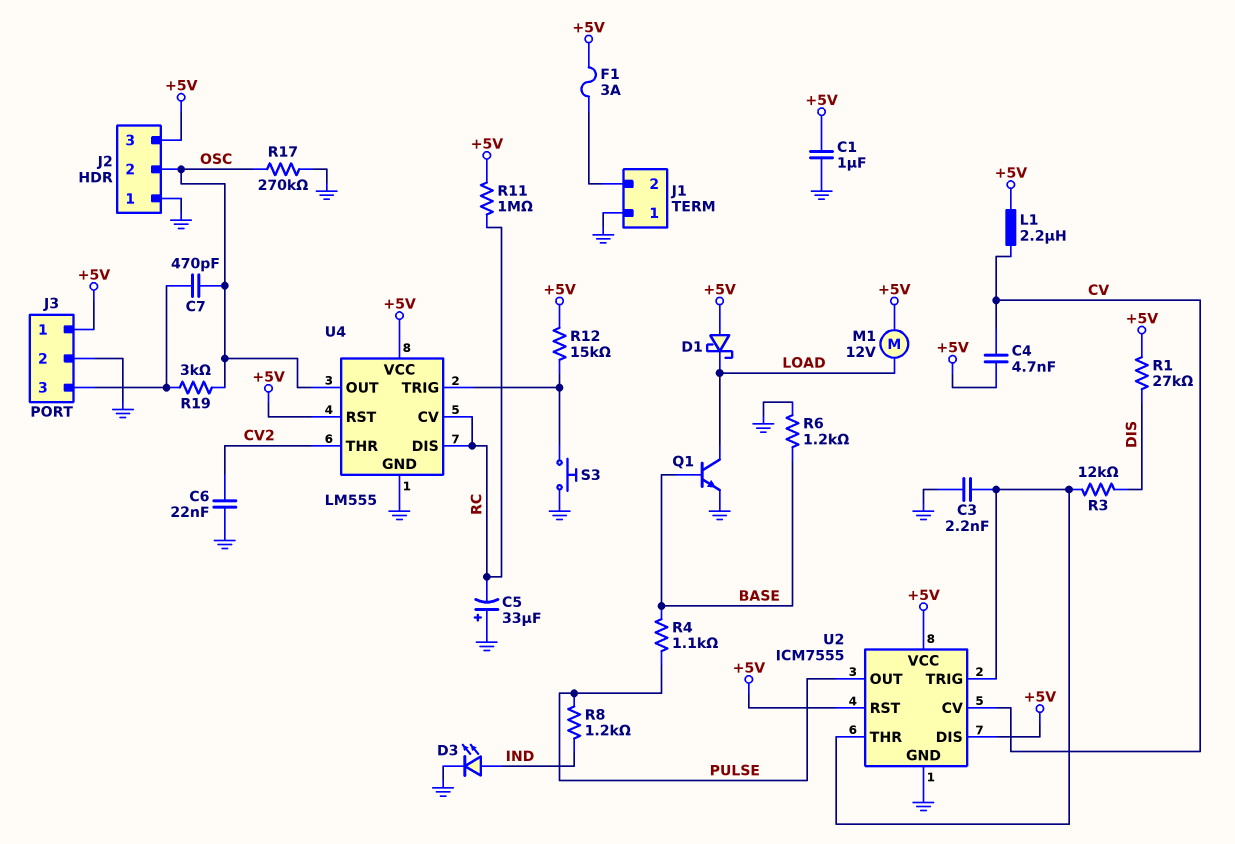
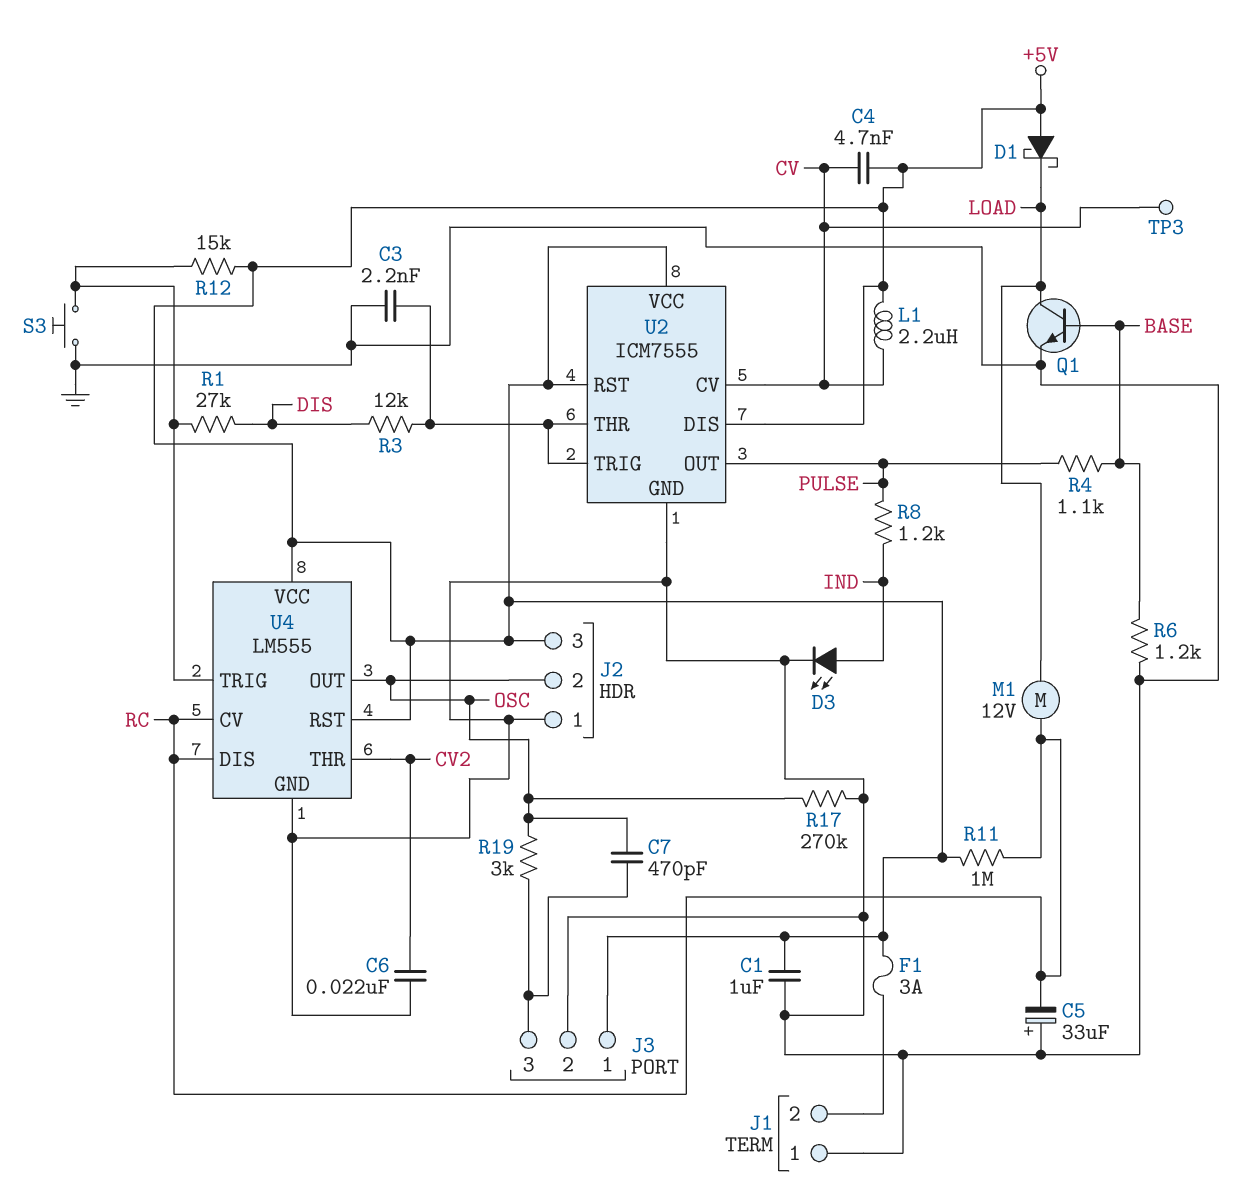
M1: motor 12V (+5V, LOAD) -> motor 12V (LOAD, RC)
R1: 27k (+5V, DIS) -> 27k (DIS, U4/TRIG)
TP3: none -> test point (CV)

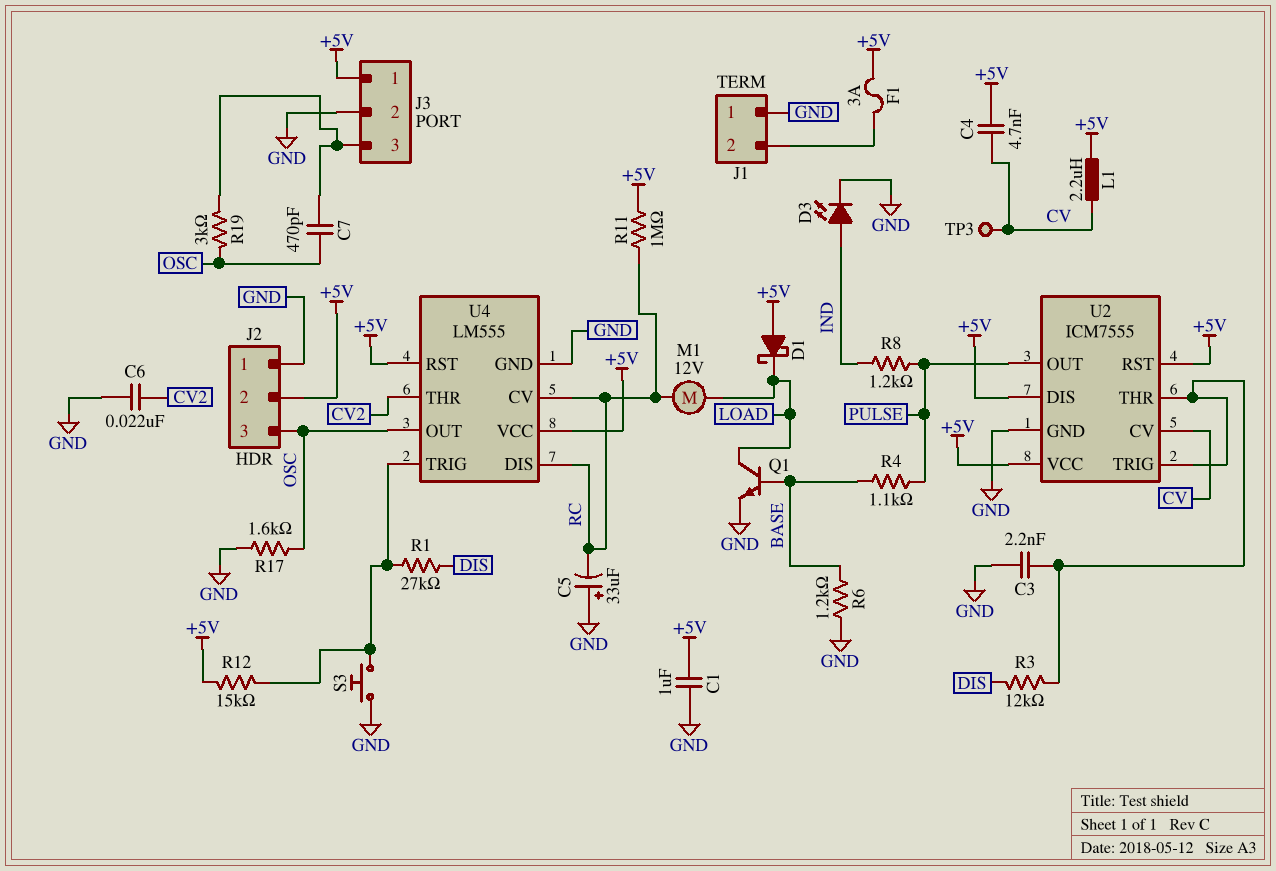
J2 pin 2: OSC -> +5V
J2 pin 3: +5V -> OSC
R17: 270k (GND, OSC) -> 1.6k (GND, OSC)

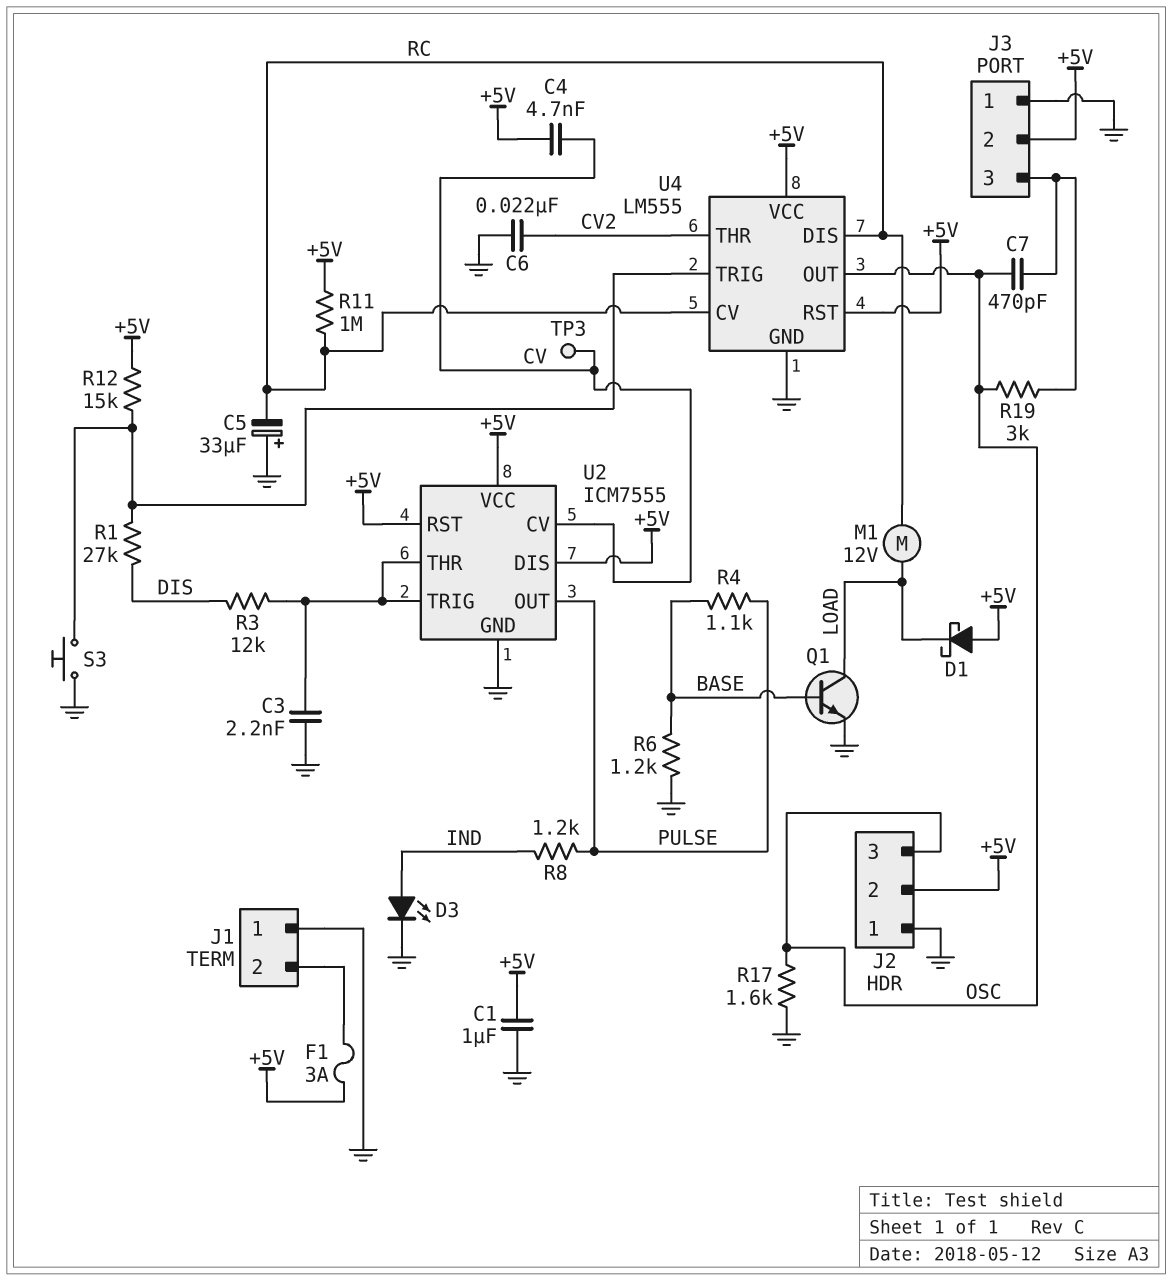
J3 pin 1: +5V -> GND
J3 pin 2: GND -> +5V
L1: 2.2uH (+5V, CV) -> none

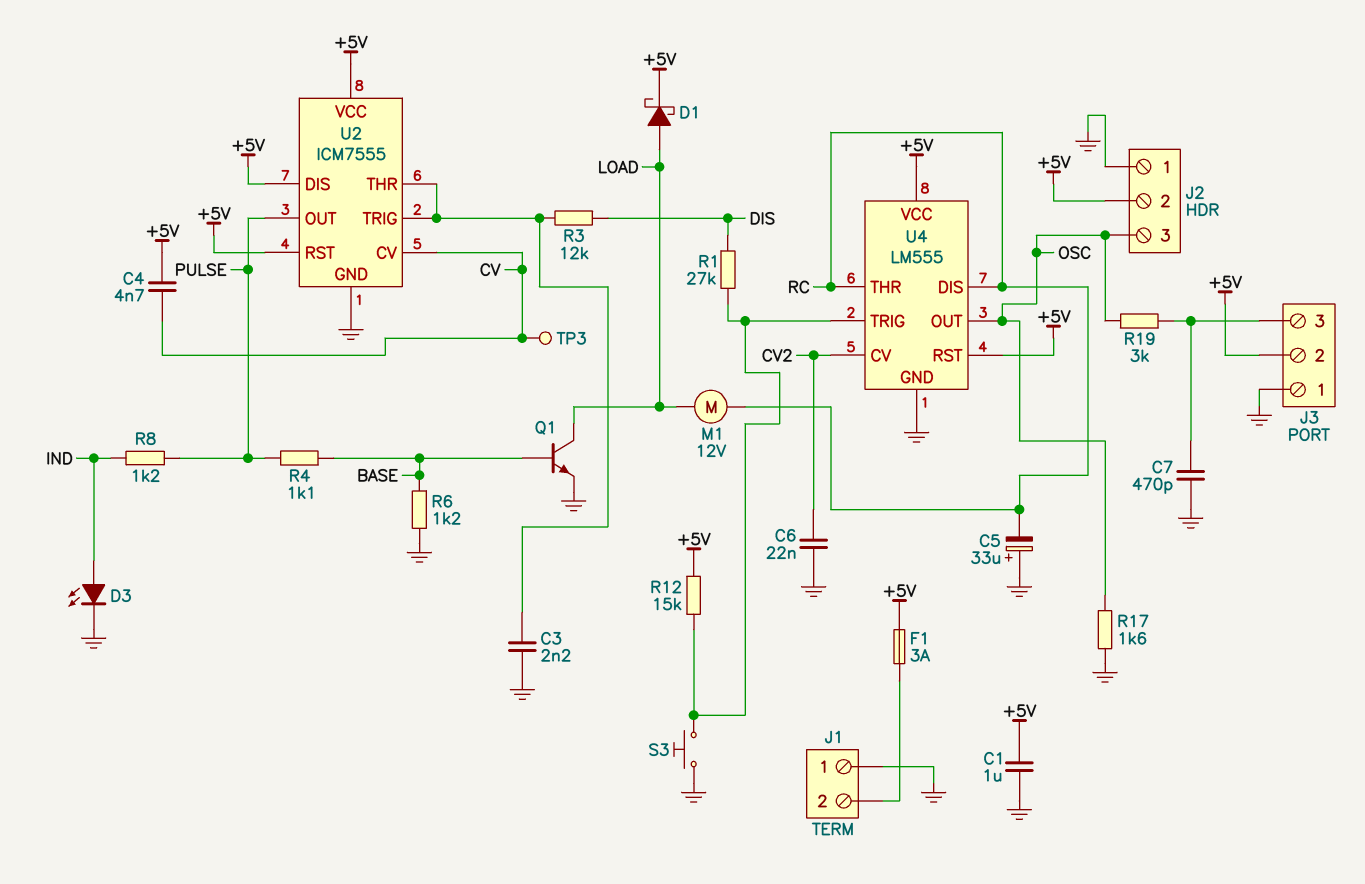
C7: 470pF (J3/3, OSC) -> 470pF (GND, J3/3)
D1: schottky (A +5V, K LOAD) -> schottky (A LOAD, K +5V)
R11: 1M (+5V, RC) -> none
U4 pin CV: RC -> CV2
U4 pin THR: CV2 -> RC

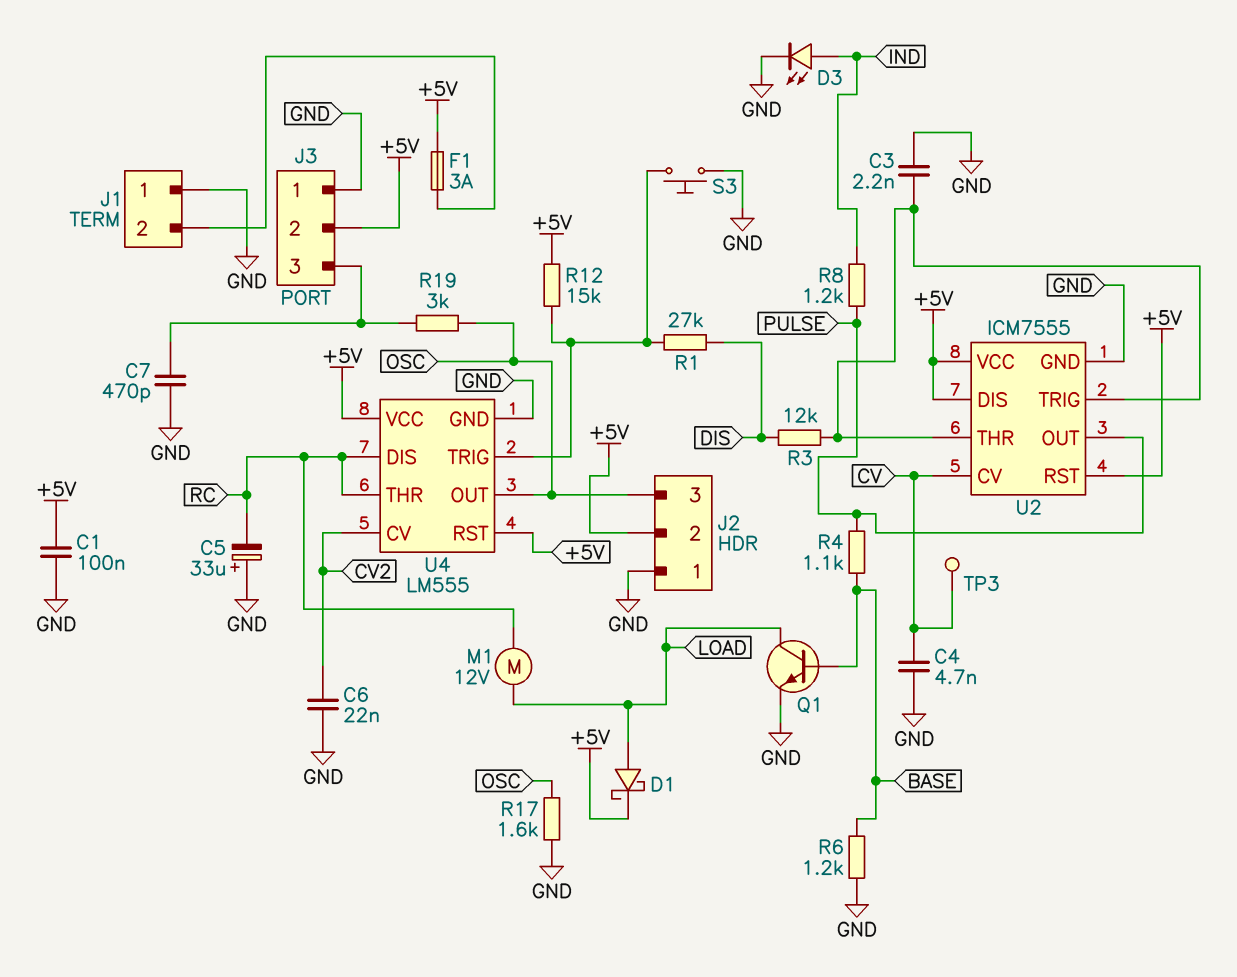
C1: 1uF (+5V, GND) -> 100nF (+5V, GND)
C4: 4.7nF (+5V, CV) -> 4.7nF (CV, GND)

